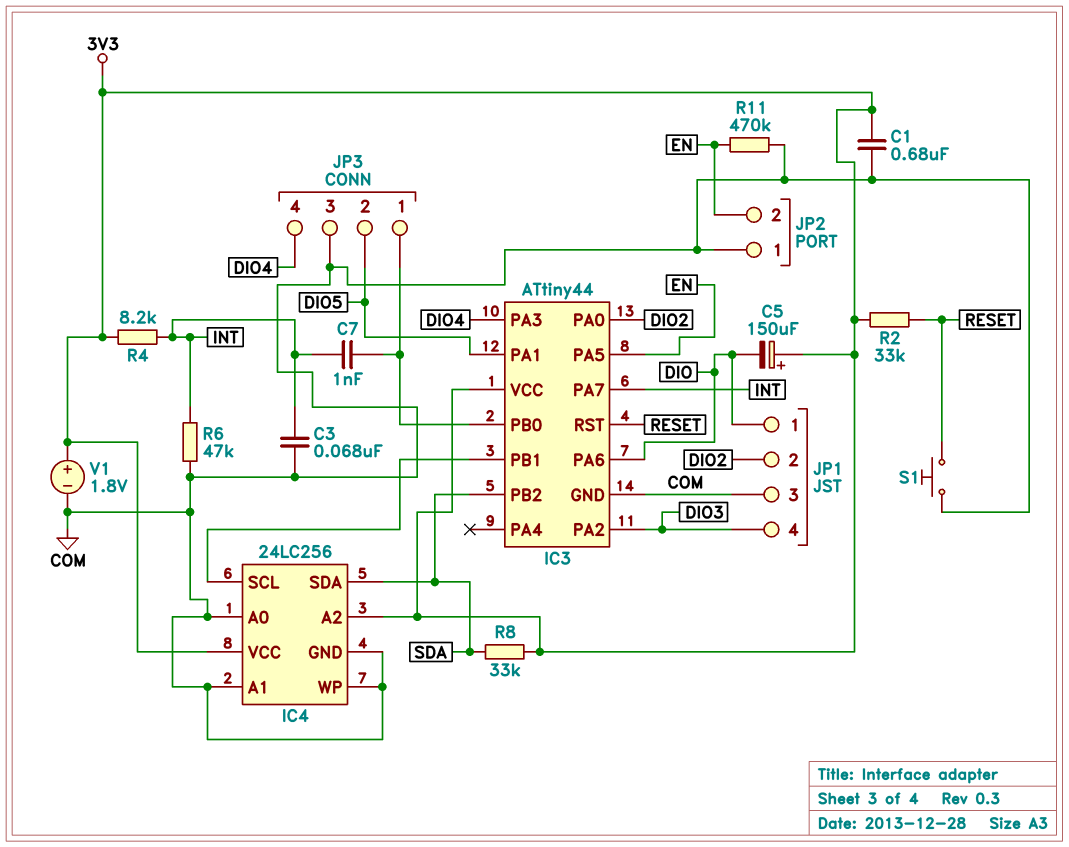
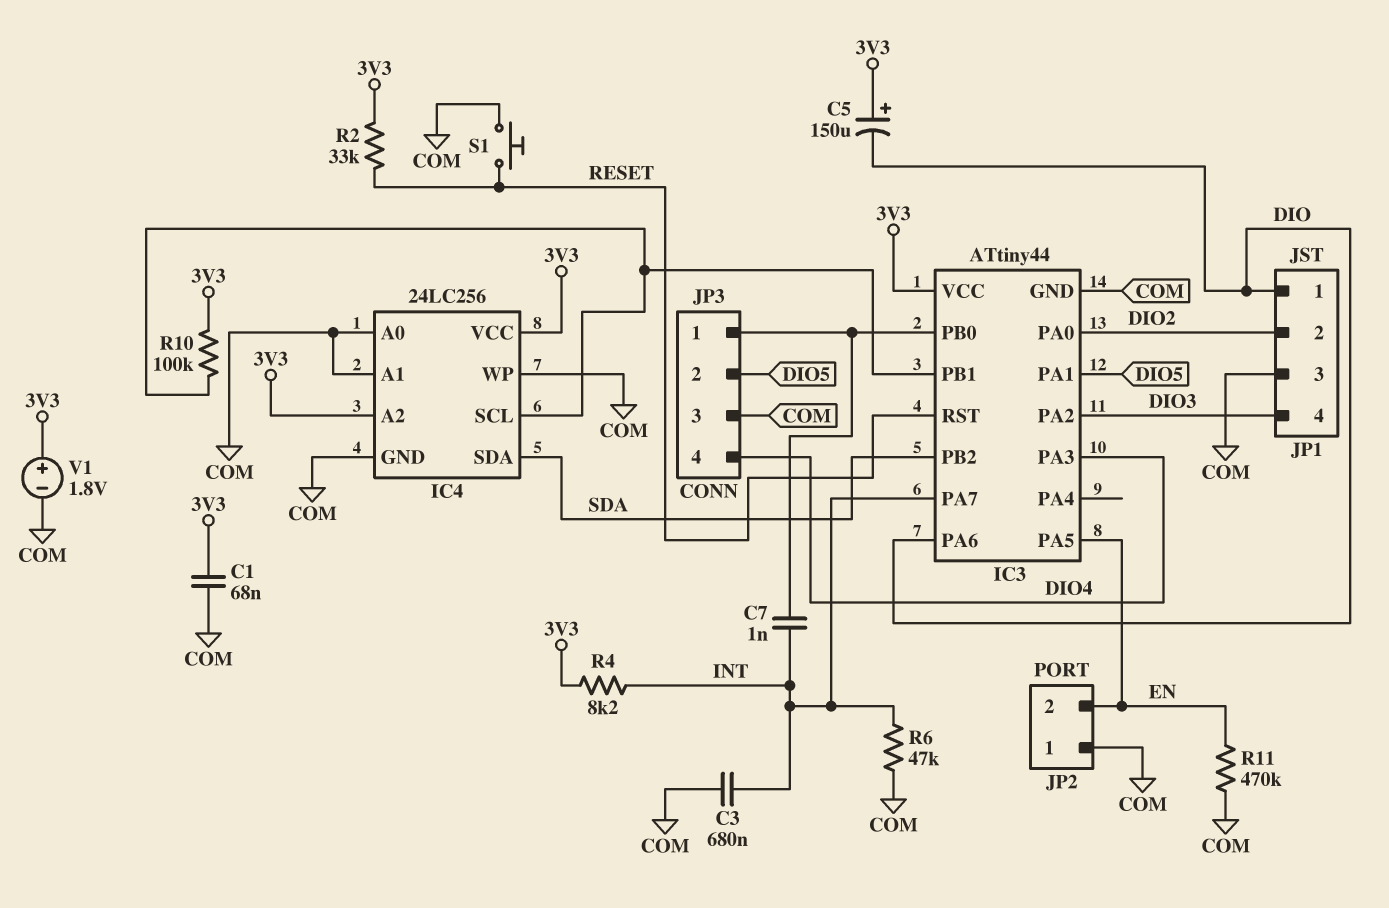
C1: 680nF (3V3, COM) -> 68nF (3V3, COM)
C3: 68nF (COM, INT) -> 680nF (COM, INT)
R8: 33k (3V3, SDA) -> none
R10: none -> 100k (3V3, IC3/PB1)

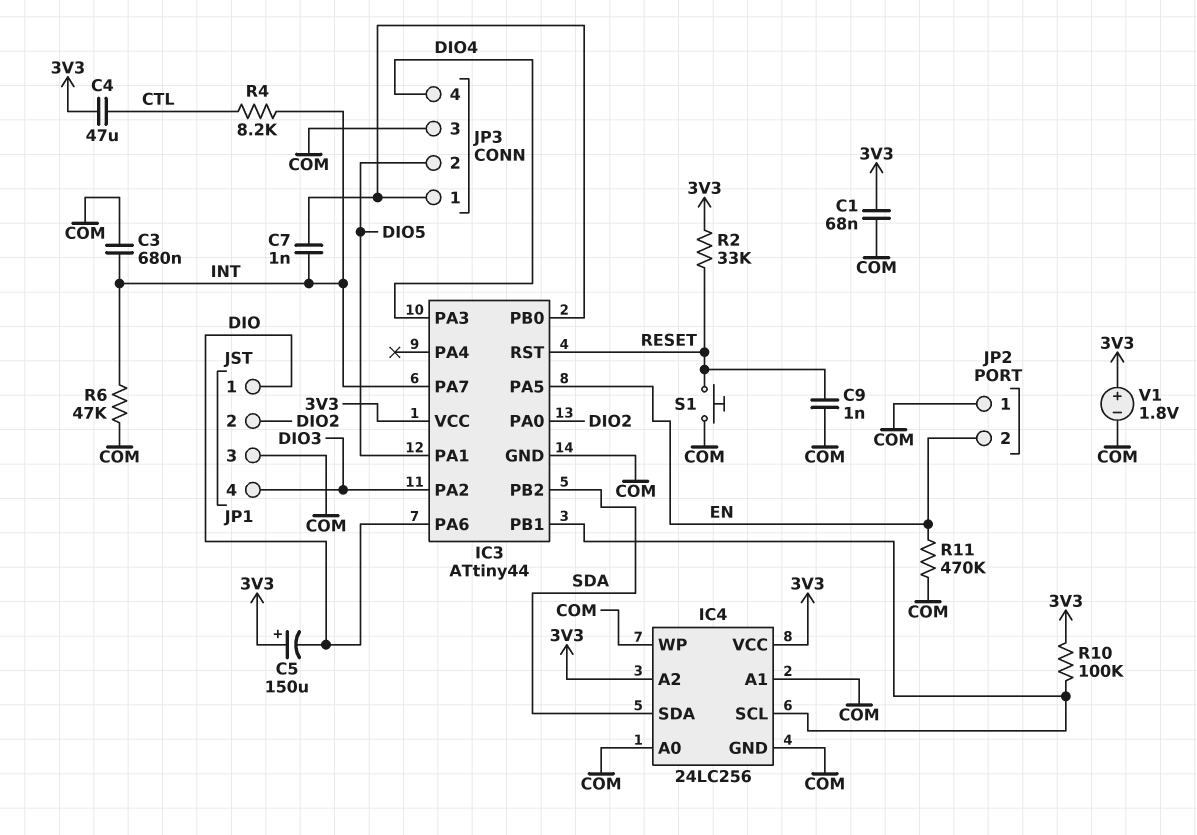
C4: none -> 47uF (3V3, CTL)
C9: none -> 1nF (COM, RESET)
R4: 8.2k (3V3, INT) -> 8.2k (CTL, INT)

